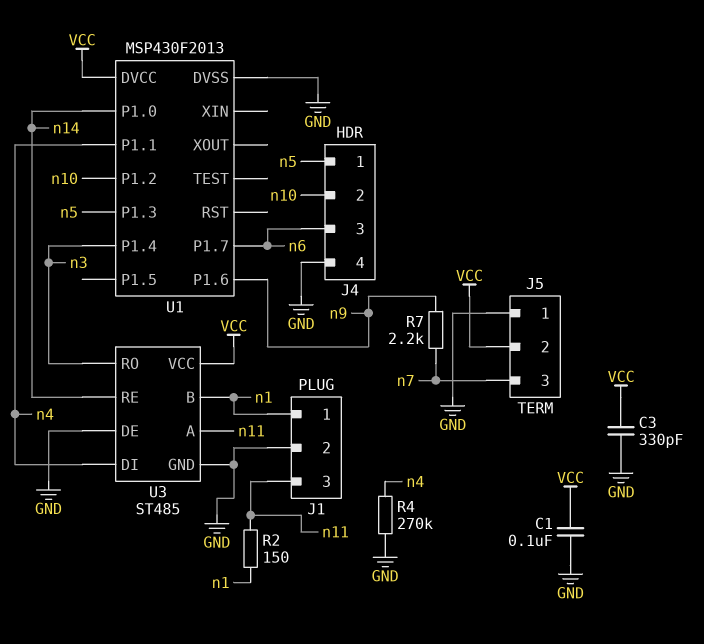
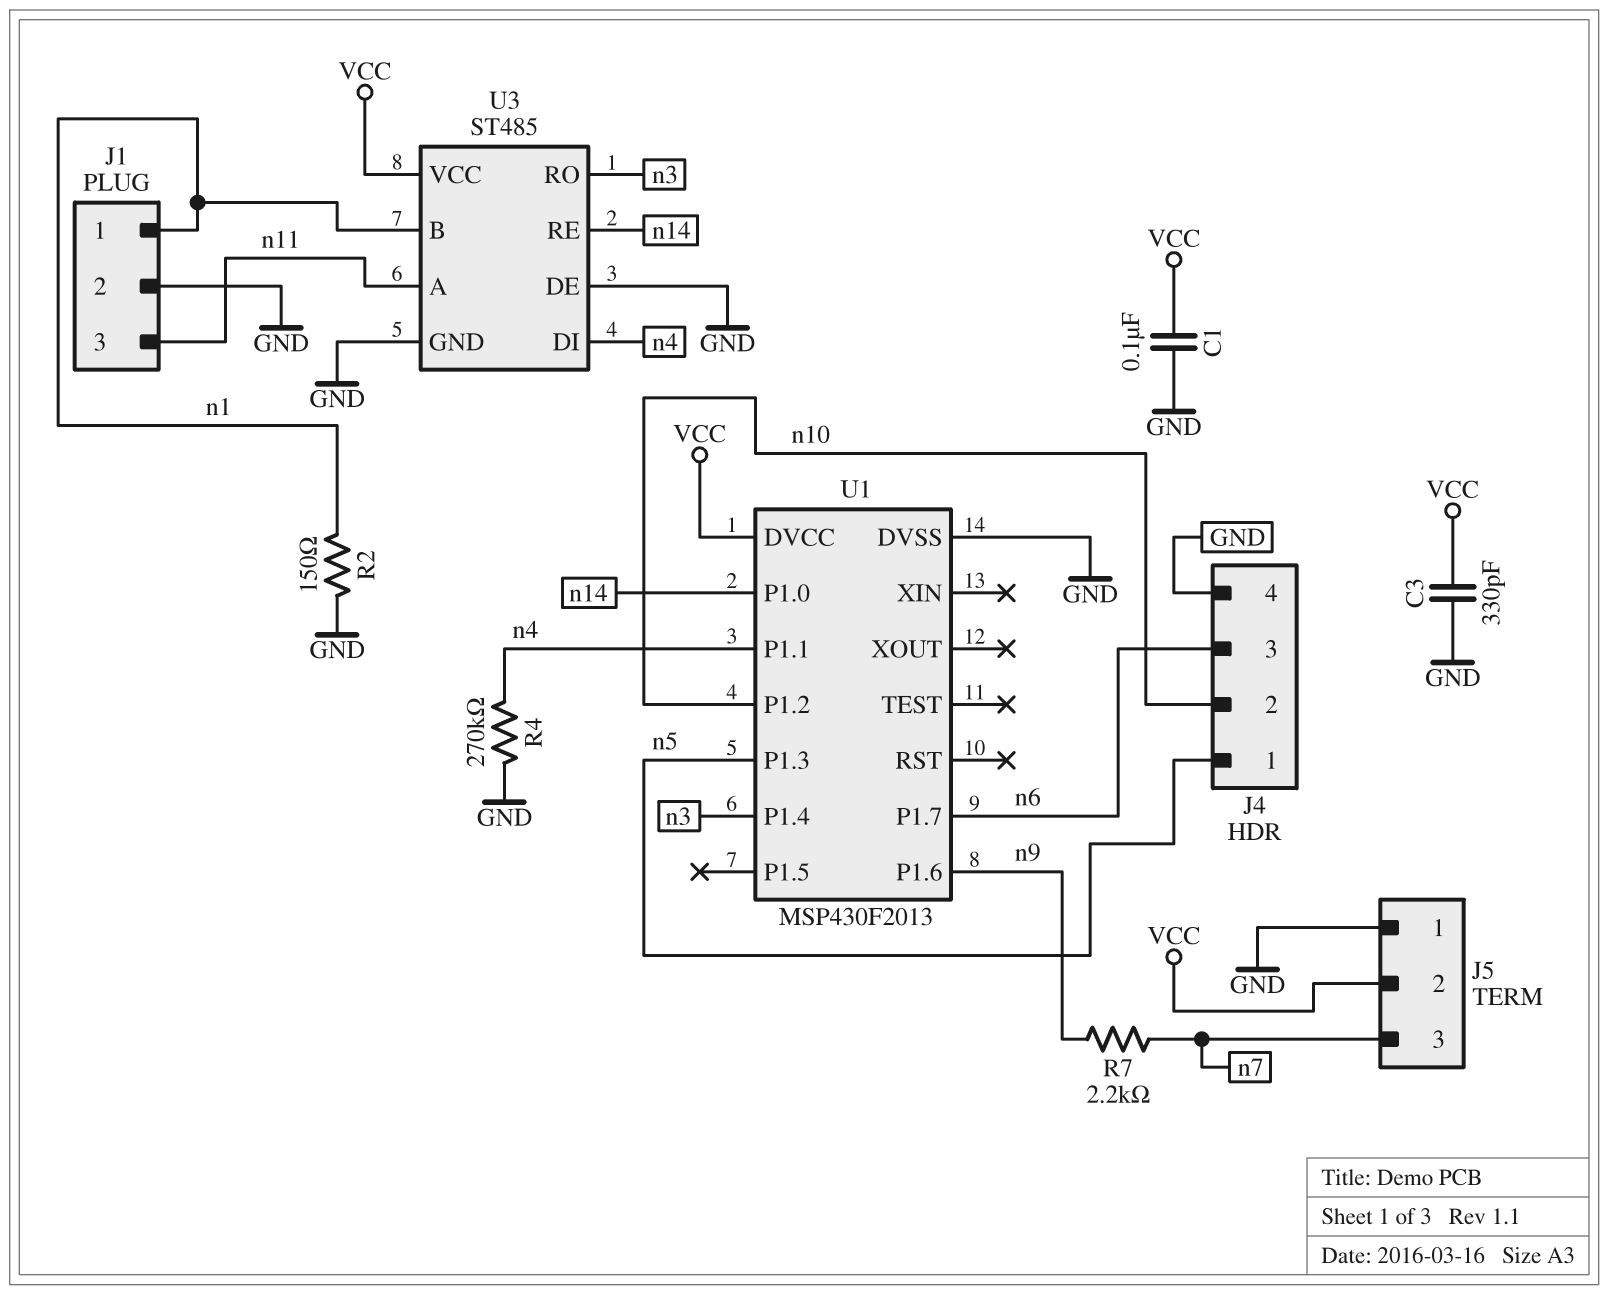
R2: 150 (n1, n11) -> 150 (GND, n1)

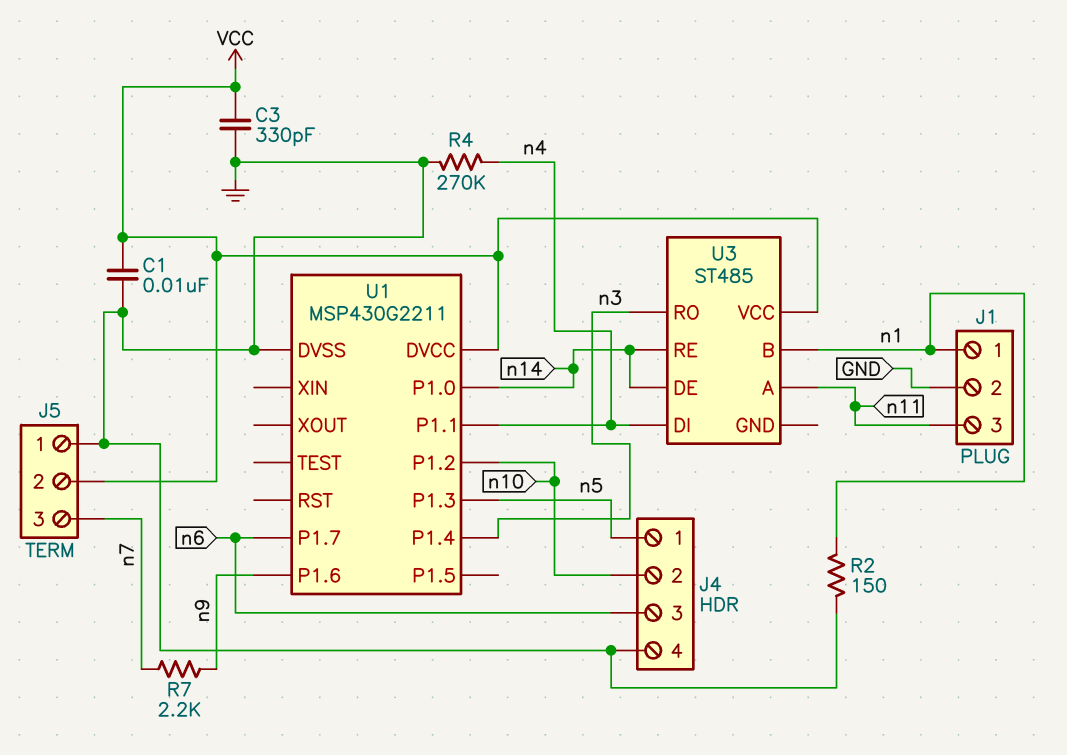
C1: 100nF (GND, VCC) -> 10nF (GND, VCC)
U1: MSP430F2013 -> MSP430G2211
U3 pin DE: GND -> n14
U3 pin GND: GND -> none

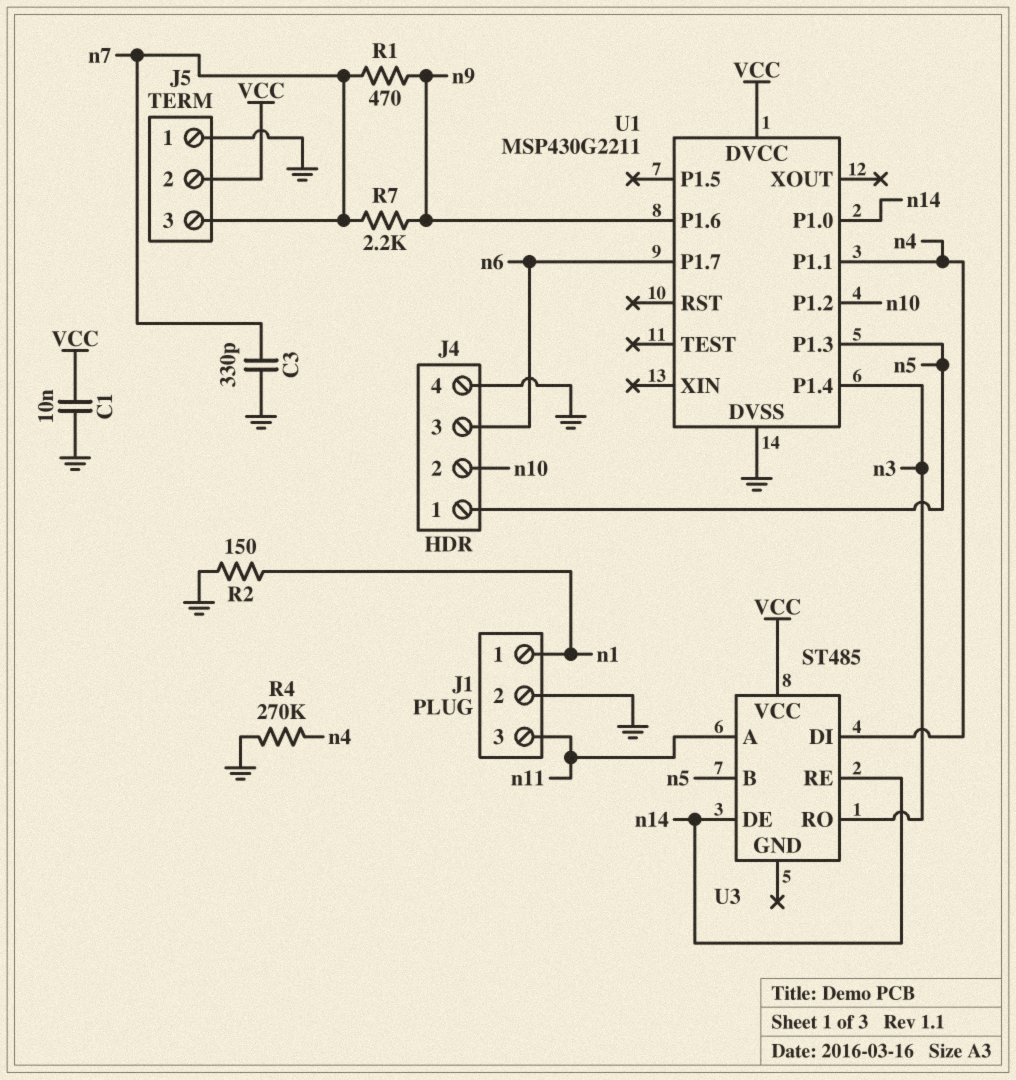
C3: 330pF (GND, VCC) -> 330pF (GND, n7)
R1: none -> 470 (n7, n9)
U3 pin B: n1 -> n5

